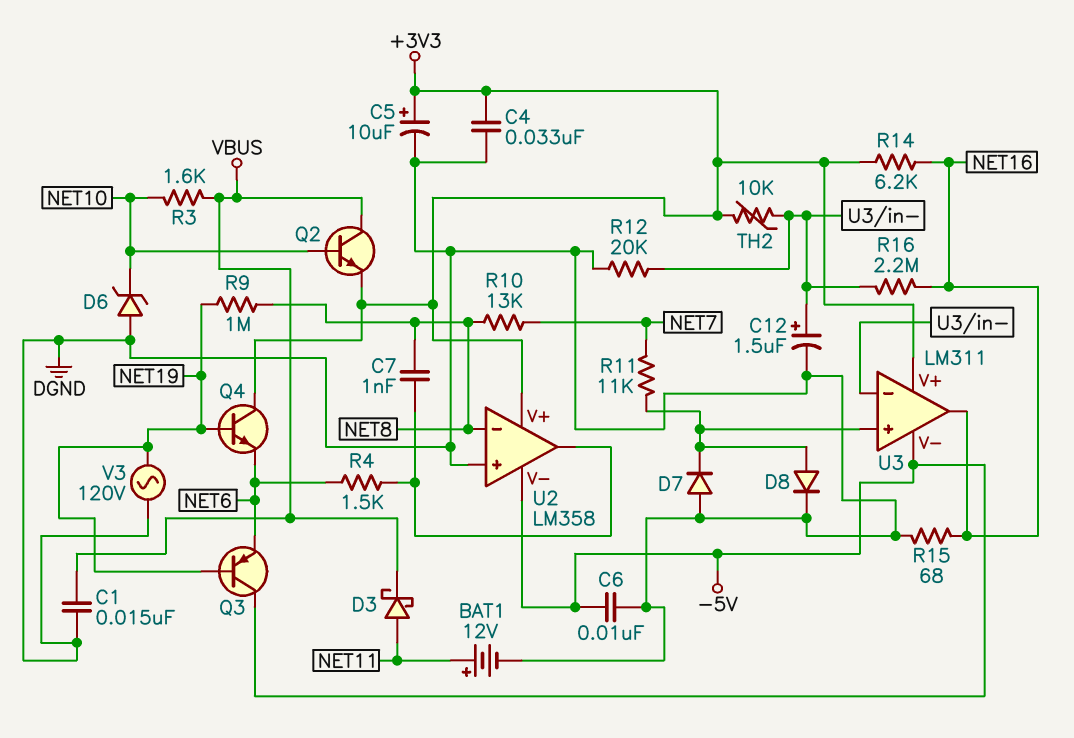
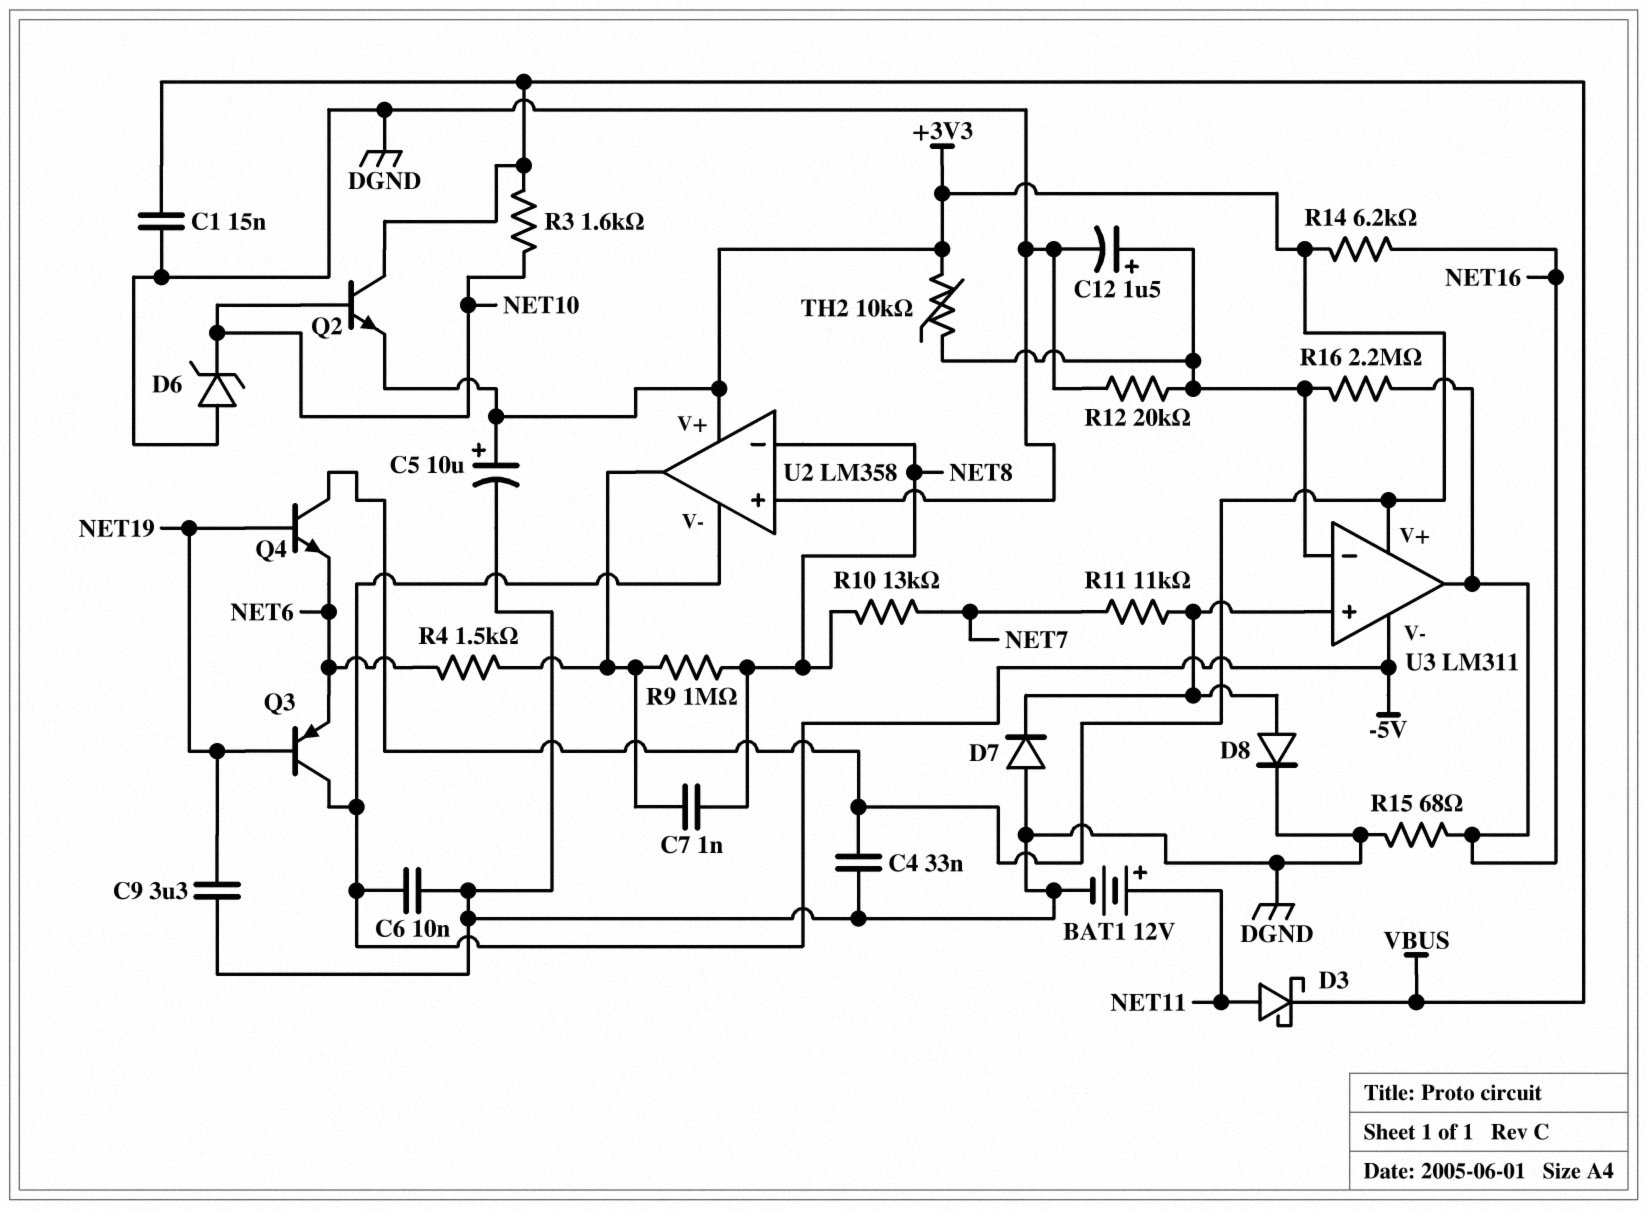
C9: none -> 3.3uF (DGND, NET19)
R9: 1M (NET8, NET19) -> 1M (NET8, U2/out)
V3: AC 120V (DGND, NET19) -> none

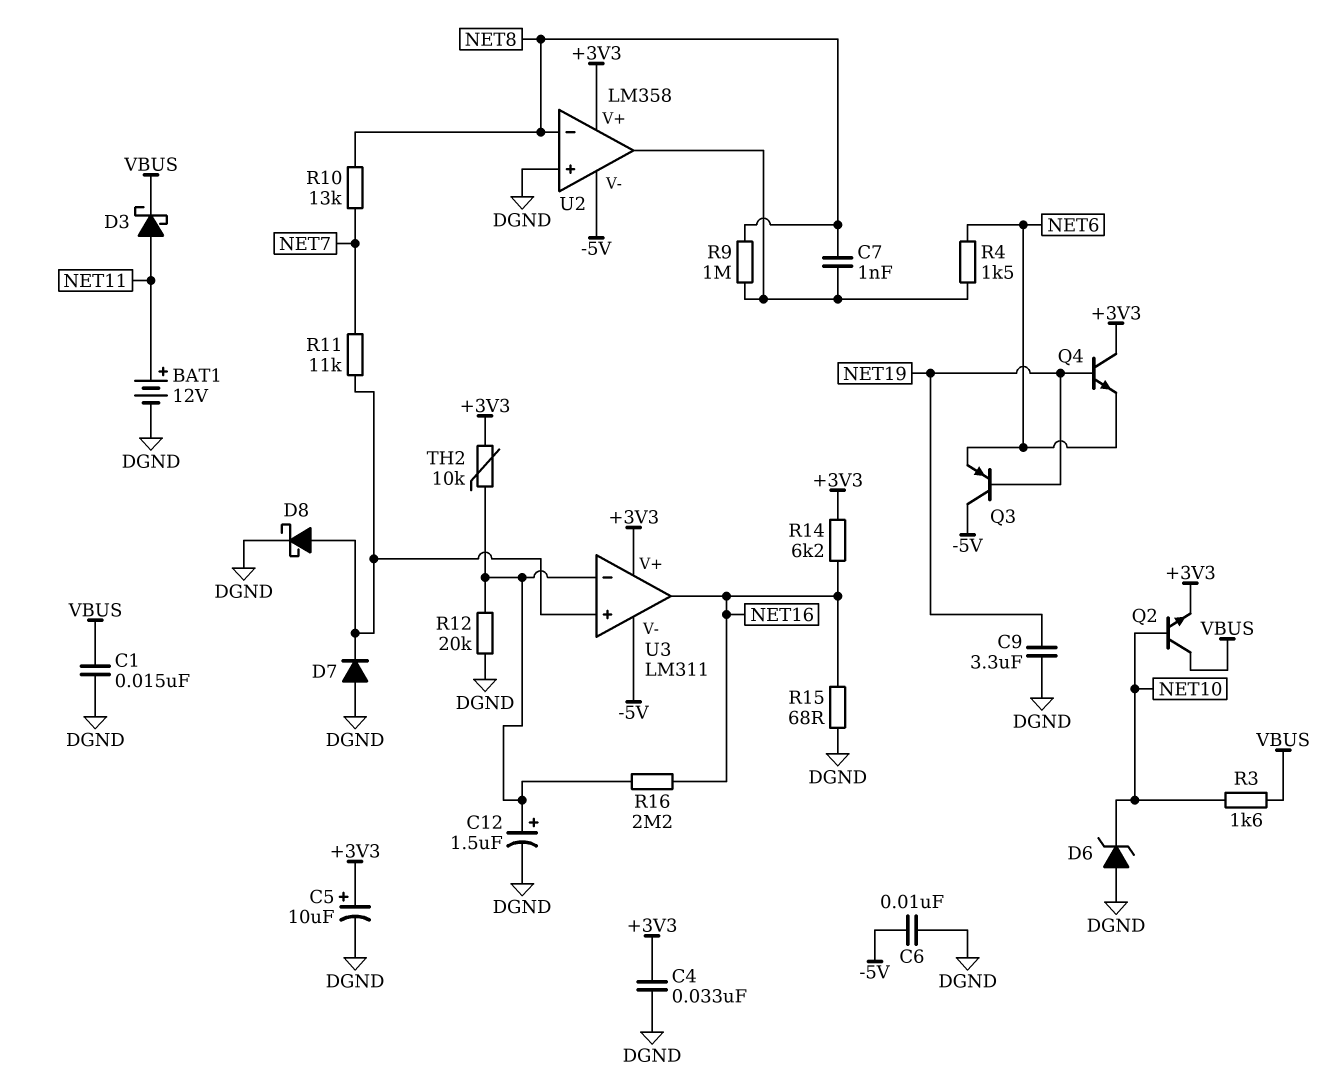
D8: diode (A U3/in+, K DGND) -> schottky (A U3/in+, K DGND)

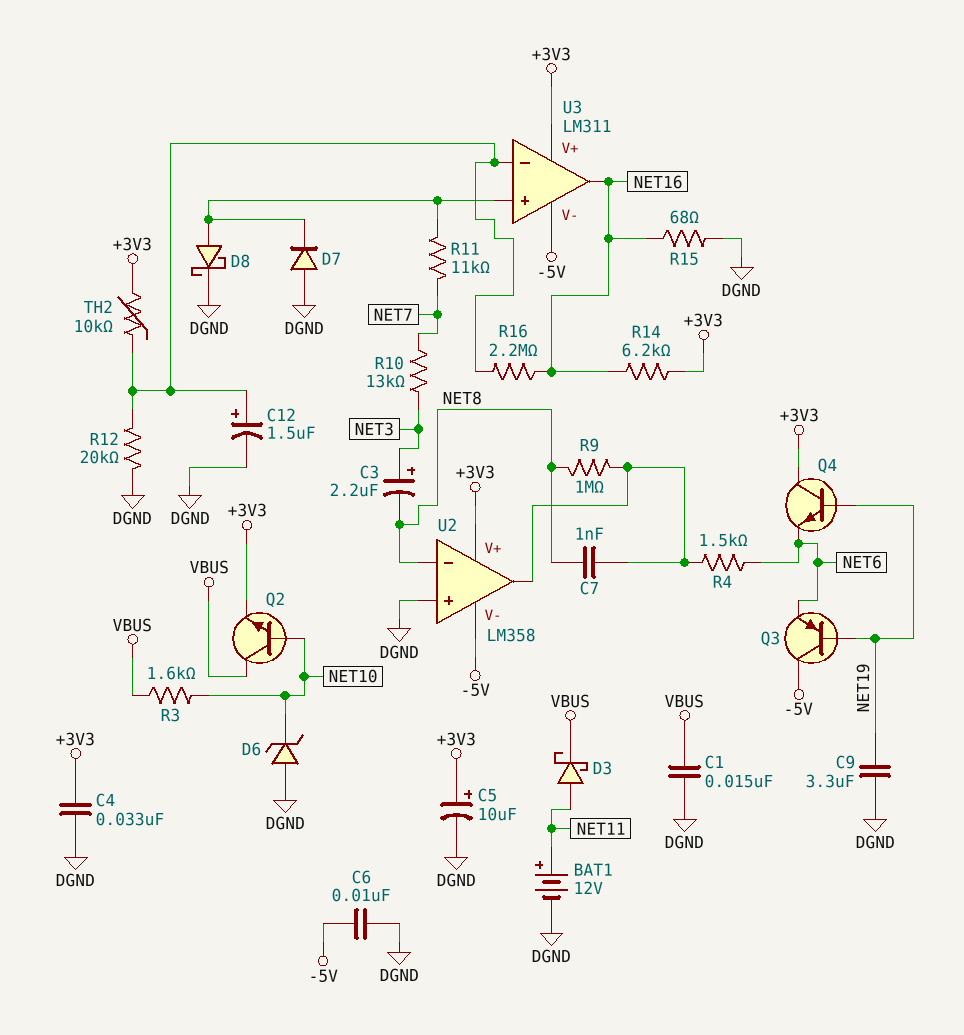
C3: none -> 2.2uF (plus NET3, minus NET8)
R10: 13k (NET7, NET8) -> 13k (NET3, NET7)

